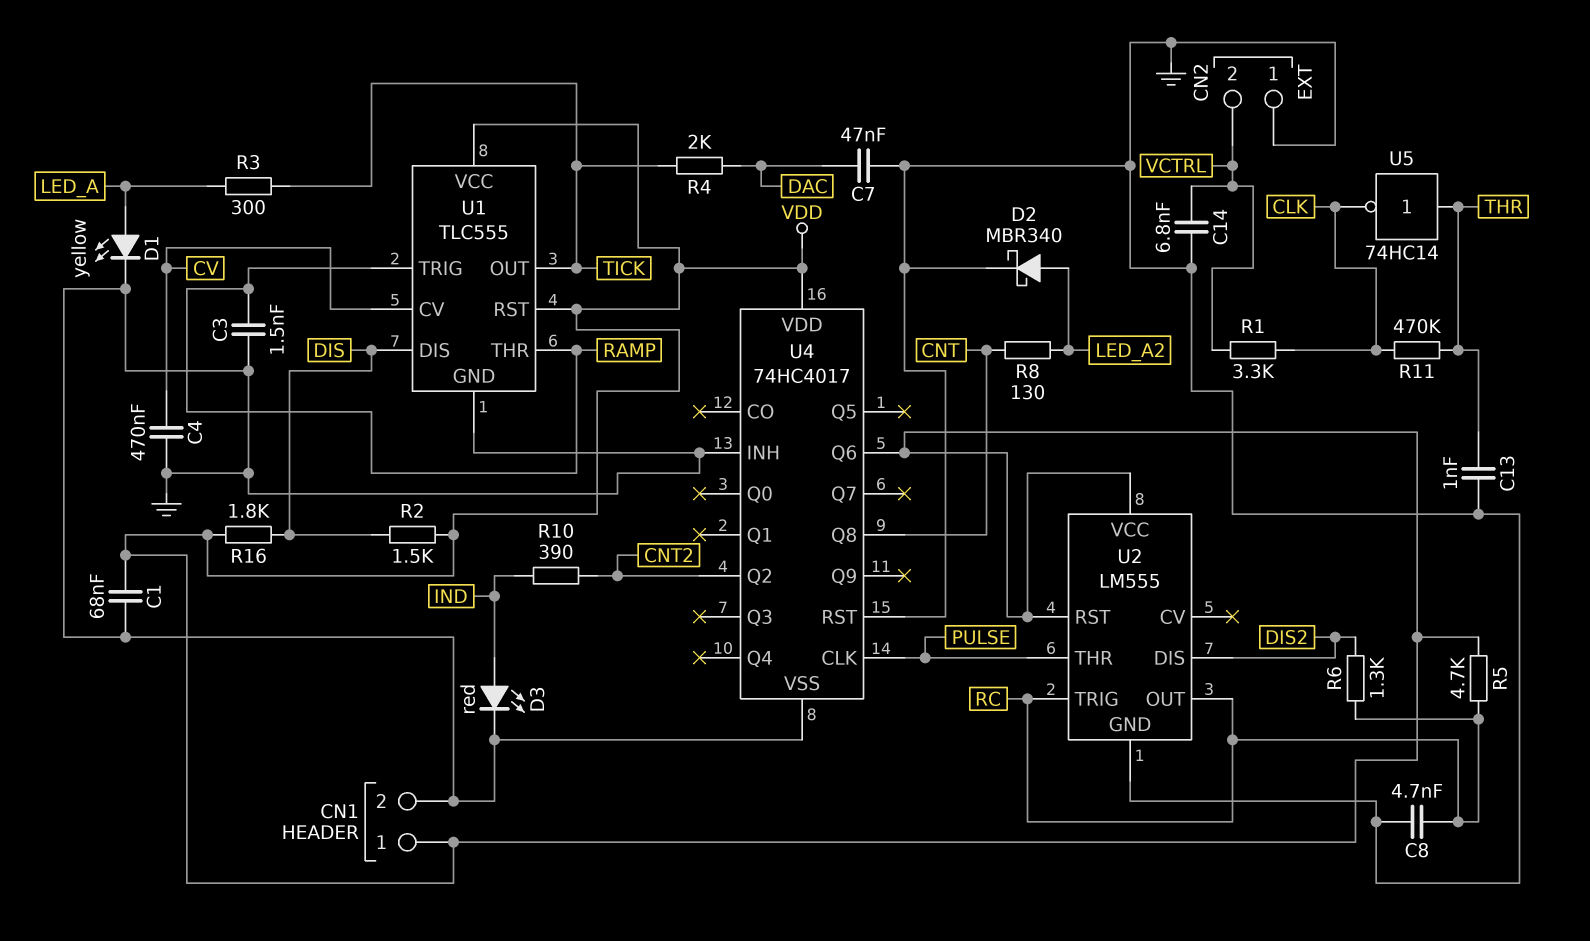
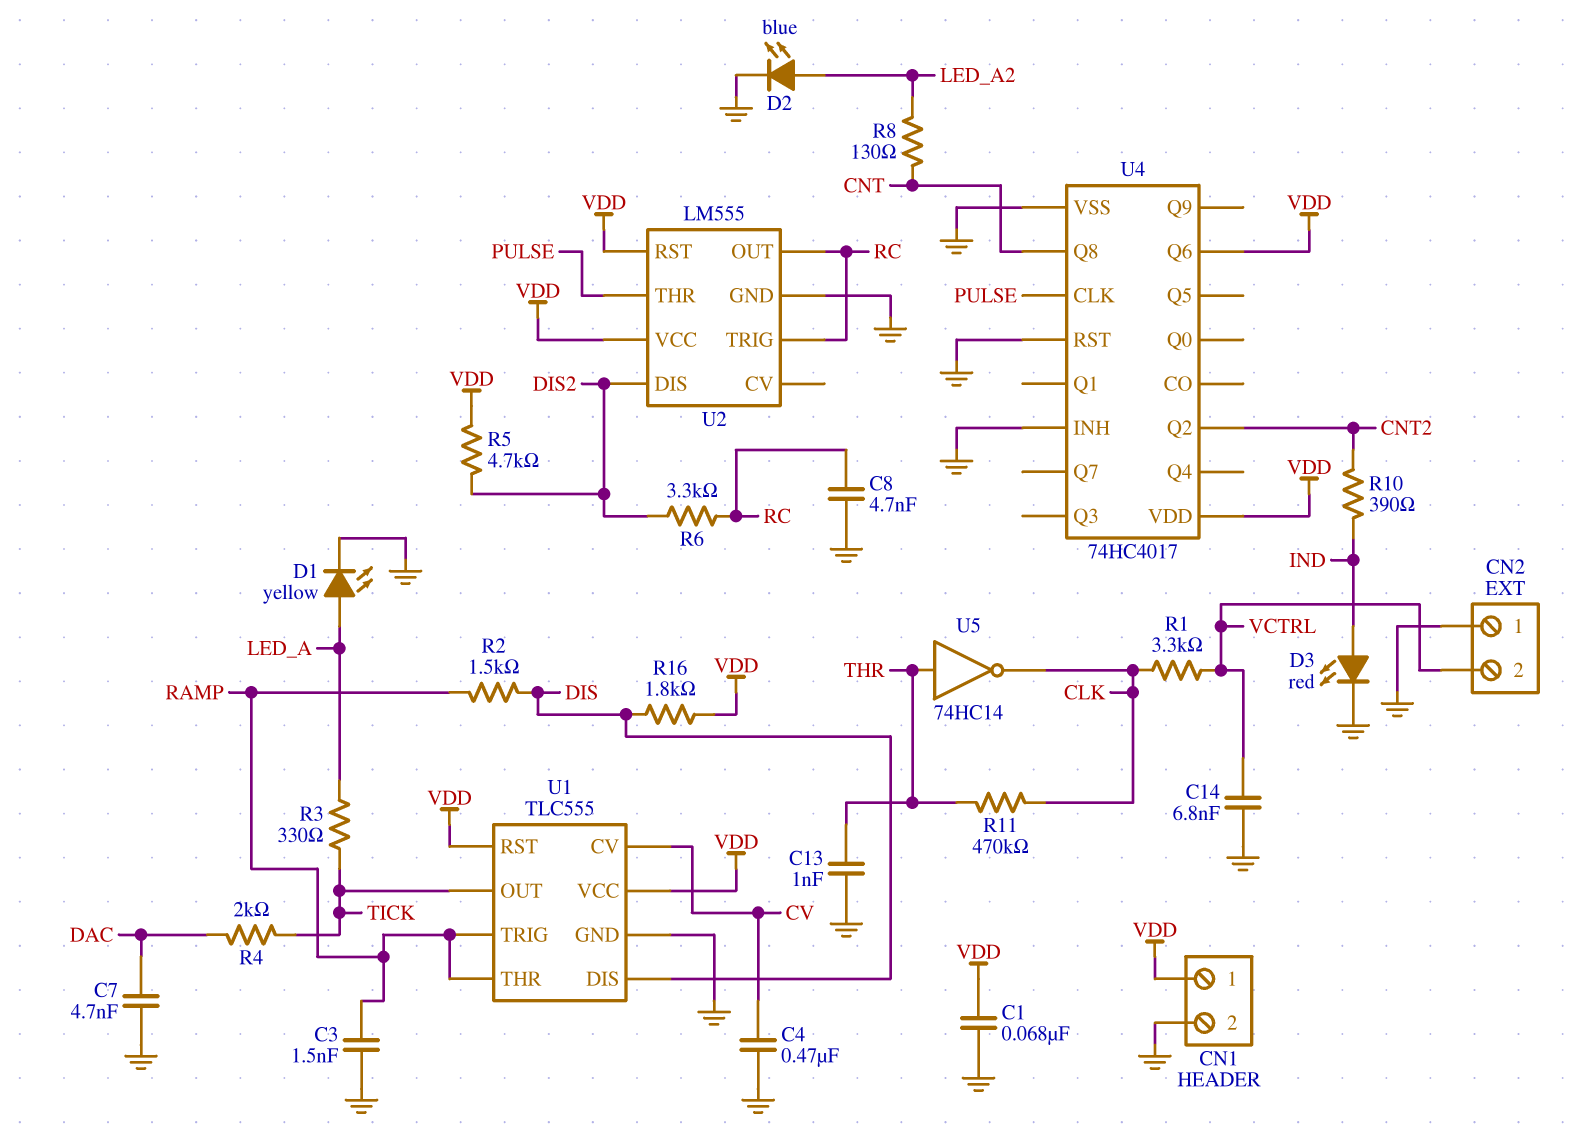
C7: 47nF (DAC, GND) -> 4.7nF (DAC, GND)
D2: schottky MBR340 (A LED_A2, K GND) -> LED blue (A LED_A2, K GND)
R2: 1.5k (DIS, VDD) -> 1.5k (DIS, RAMP)
R3: 300 (LED_A, TICK) -> 330 (LED_A, TICK)
R5: 4.7k (RC, VDD) -> 4.7k (DIS2, VDD)
R6: 1.3k (DIS2, RC) -> 3.3k (DIS2, RC)

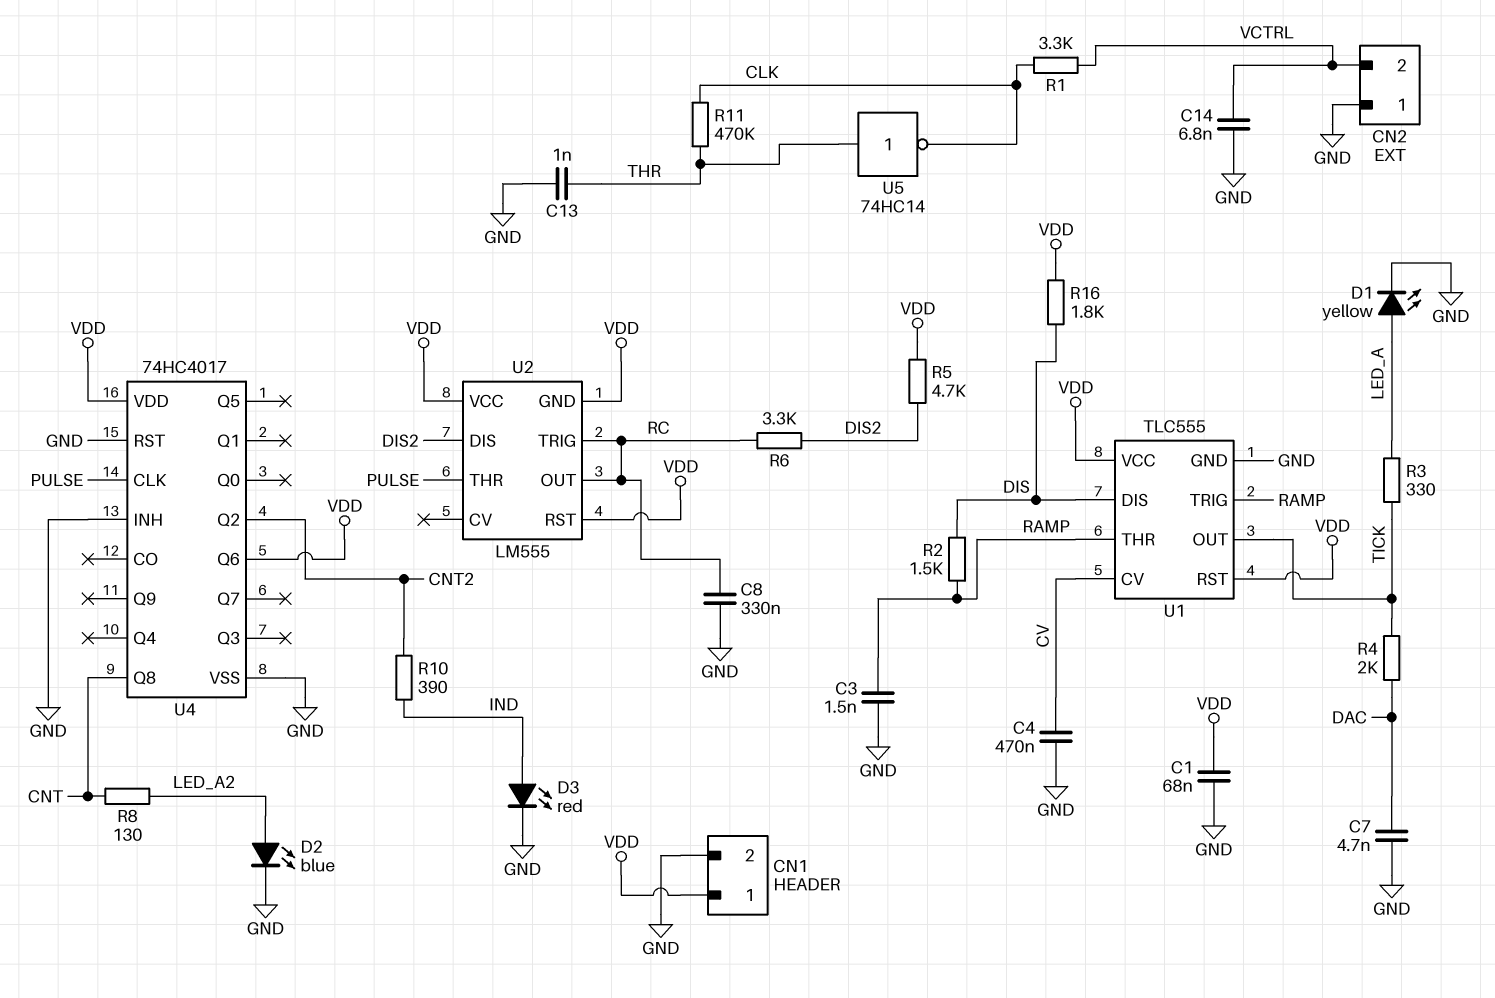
C8: 4.7nF (GND, RC) -> 330nF (GND, RC)
U2 pin GND: GND -> VDD

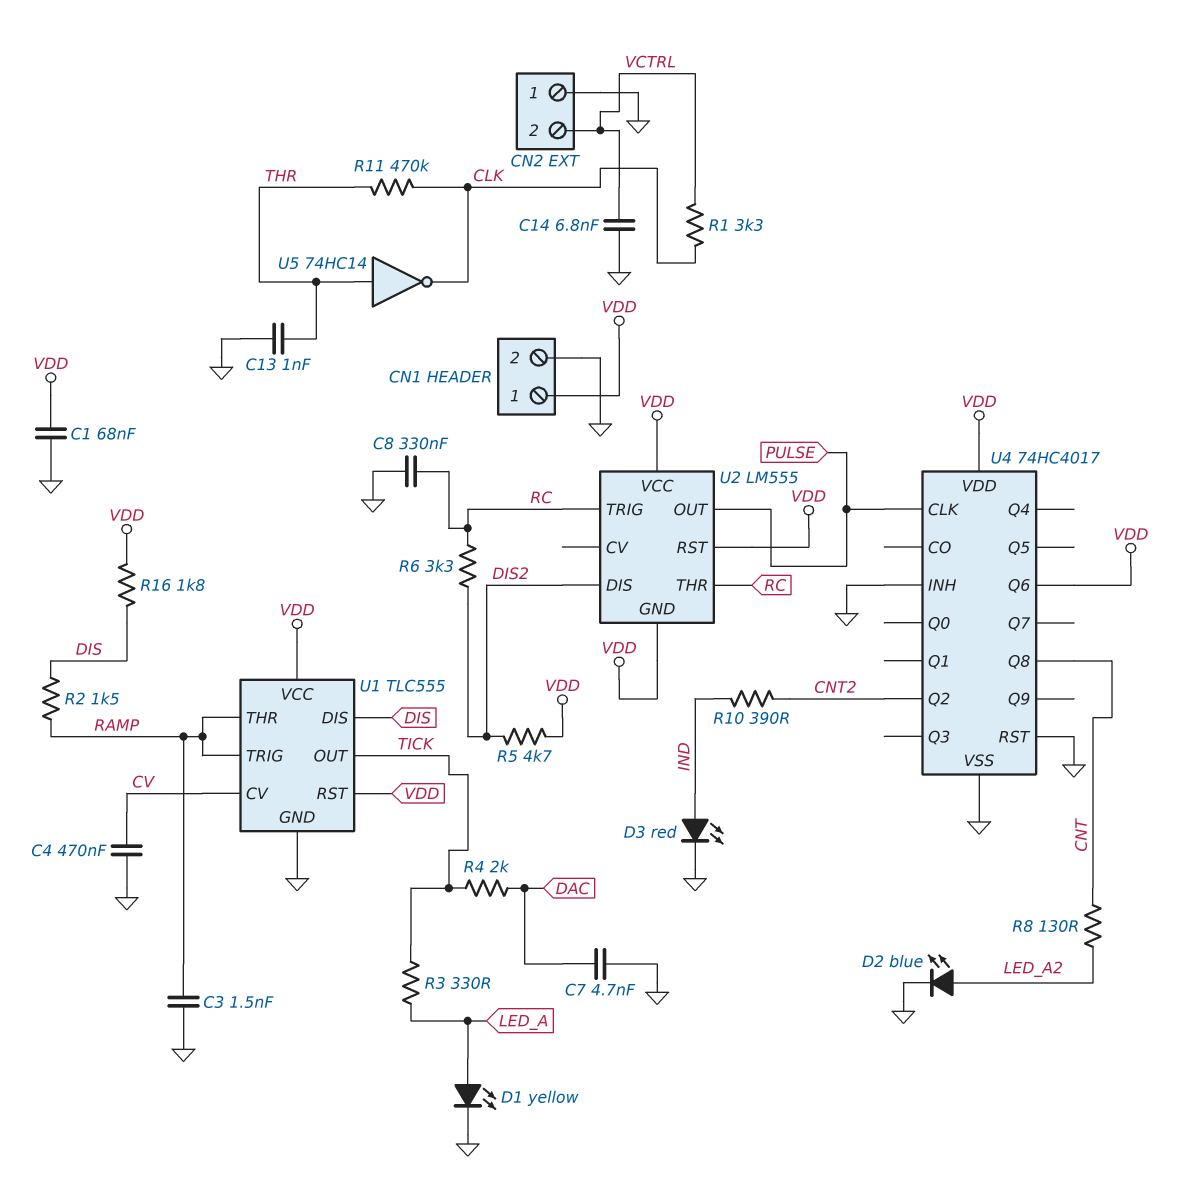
U2 pin OUT: RC -> PULSE
U2 pin THR: PULSE -> RC

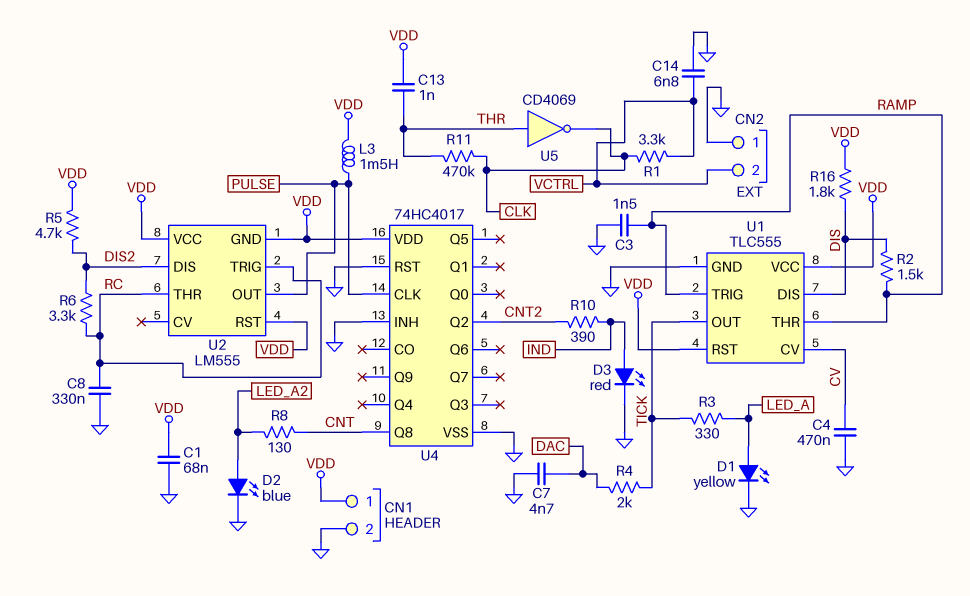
C13: 1nF (GND, THR) -> 1nF (THR, VDD)
L3: none -> 1.5mH (PULSE, VDD)
U4 pin Q6: VDD -> none
U5: NOT 74HC14 (in THR, out CLK) -> NOT CD4069 (in THR, out CLK)

